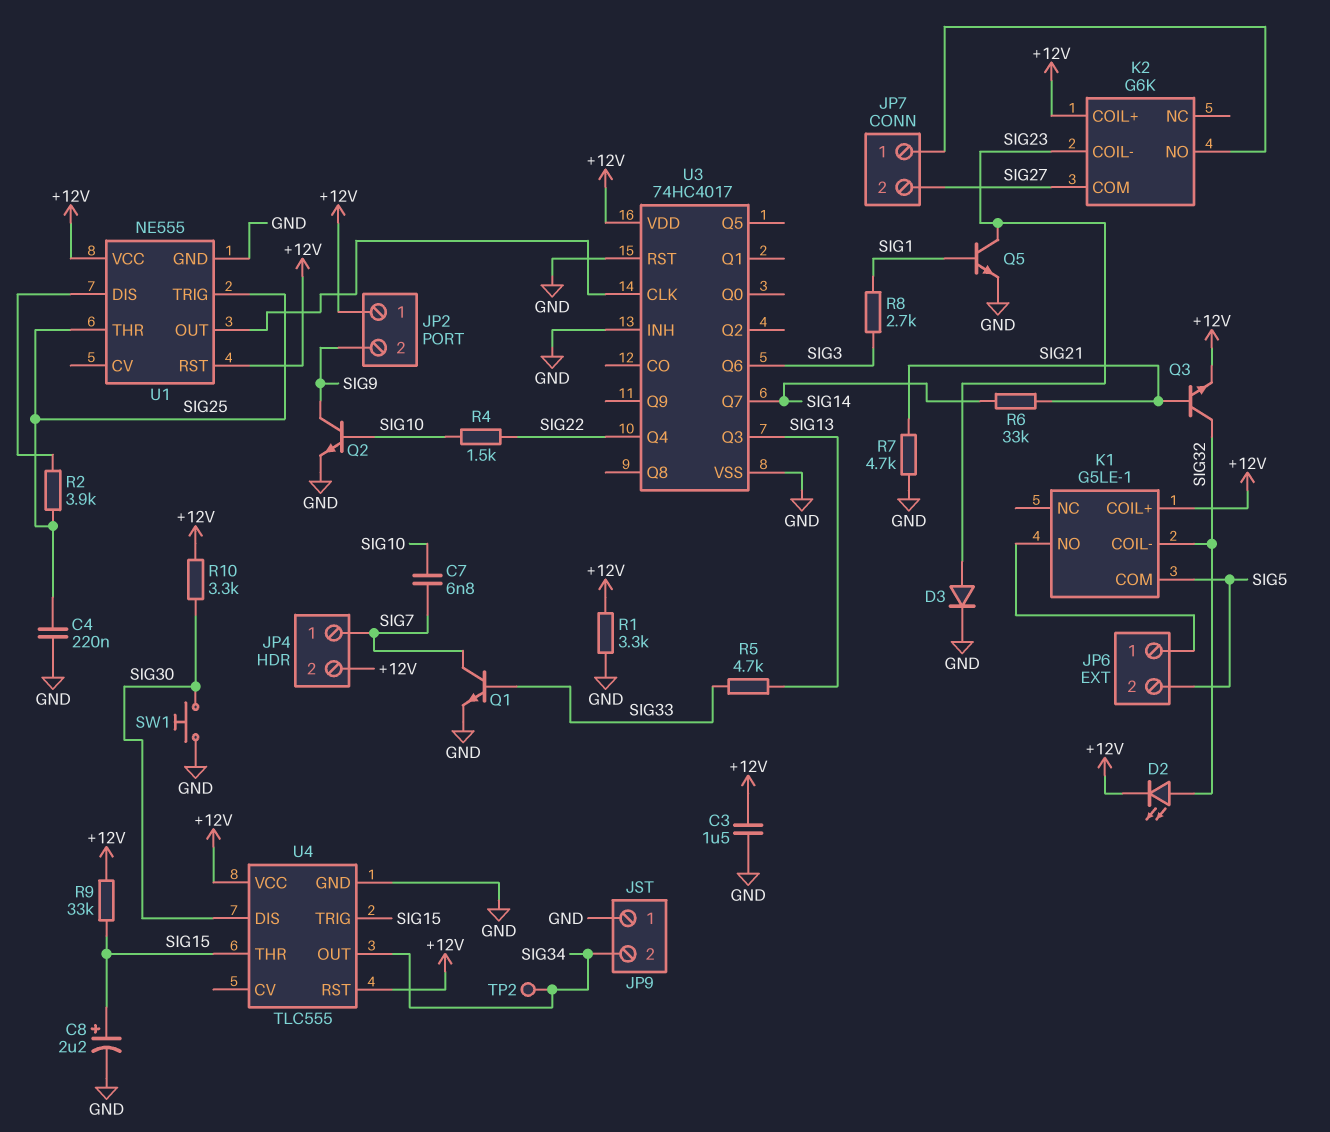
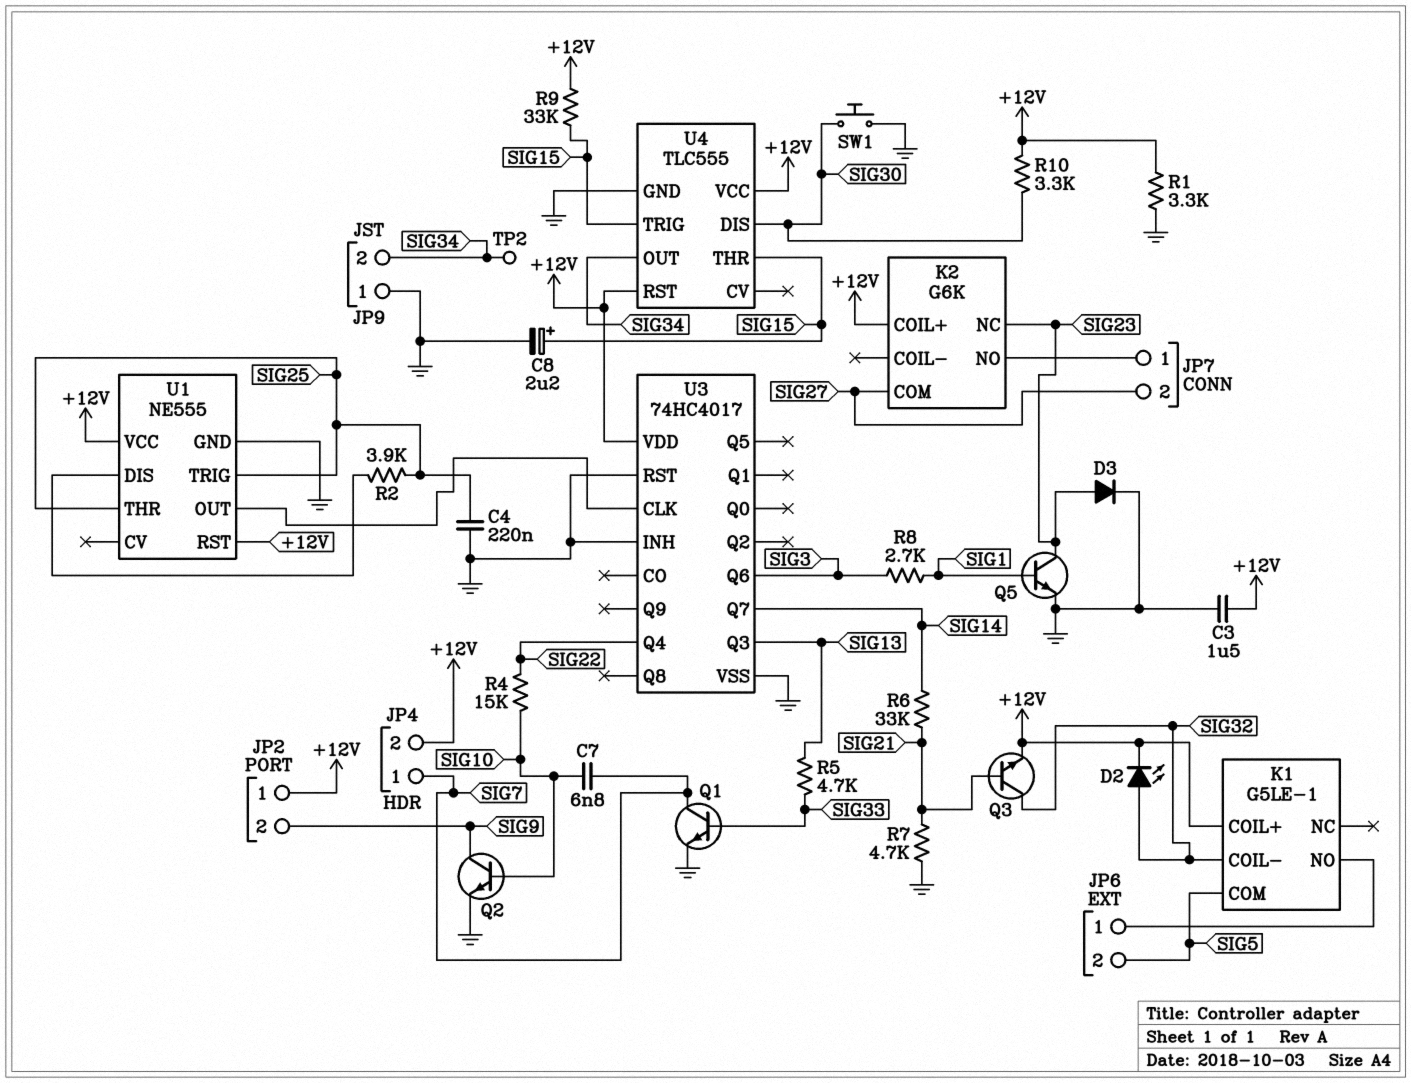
K2 pin COIL-: SIG23 -> none
K2 pin NC: none -> SIG23
R4: 1.5k (SIG10, SIG22) -> 15k (SIG10, SIG22)

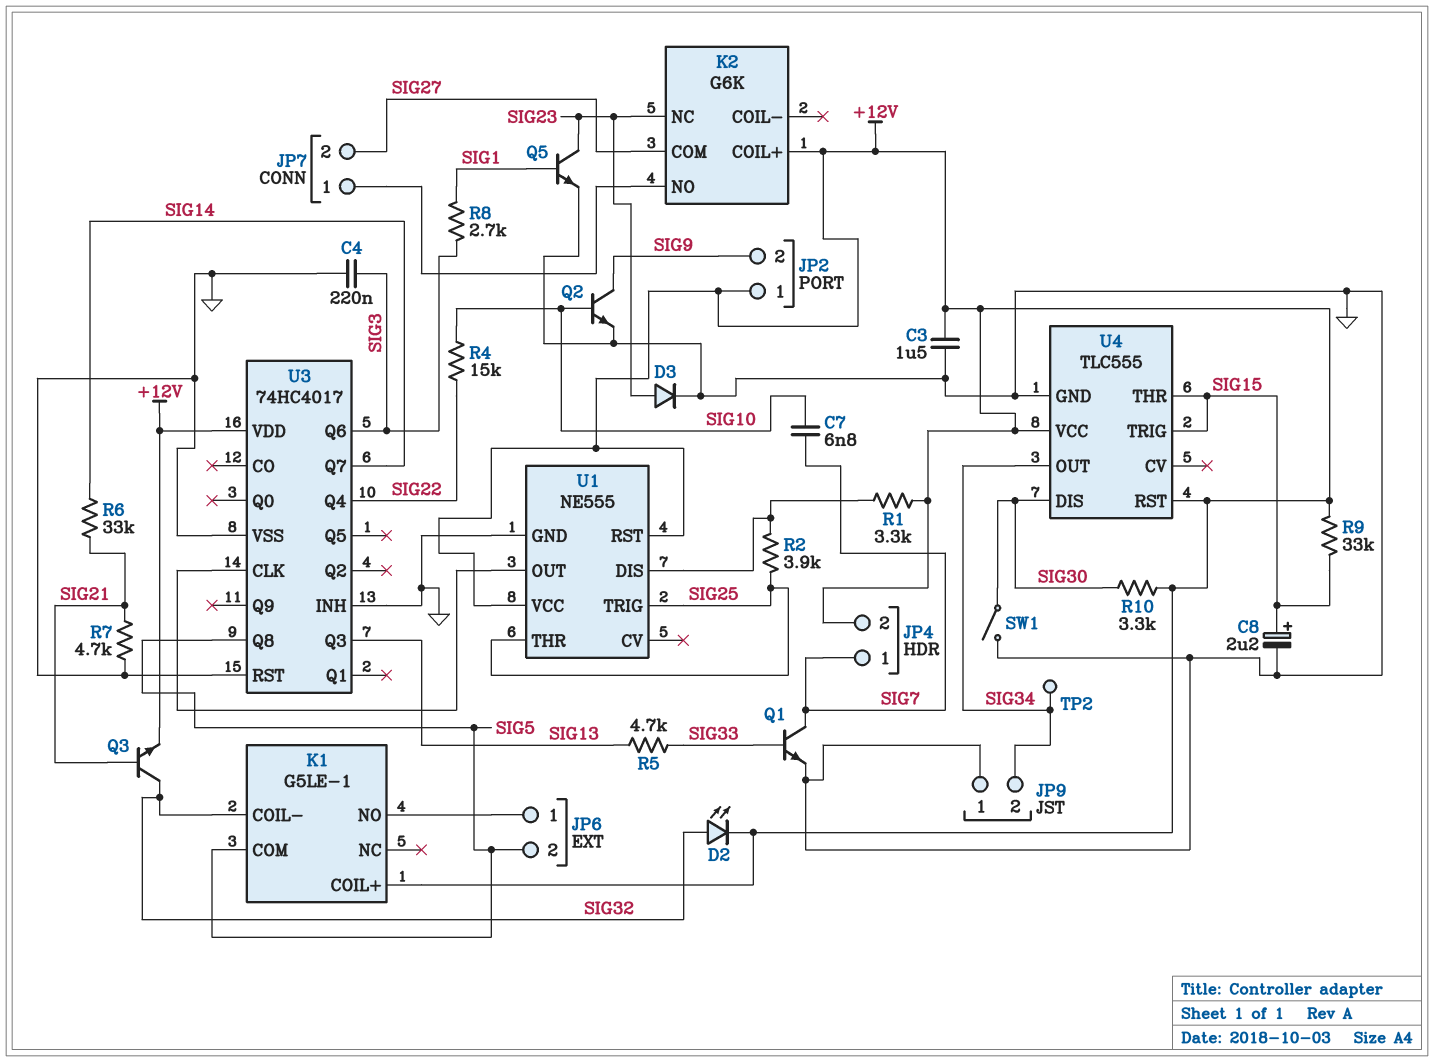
C4: 220nF (GND, SIG25) -> 220nF (GND, SIG3)
R1: 3.3k (+12V, GND) -> 3.3k (+12V, U1/DIS)
SW1: button (GND, SIG30) -> switch (GND, SIG30)
U3 pin Q8: none -> SIG5

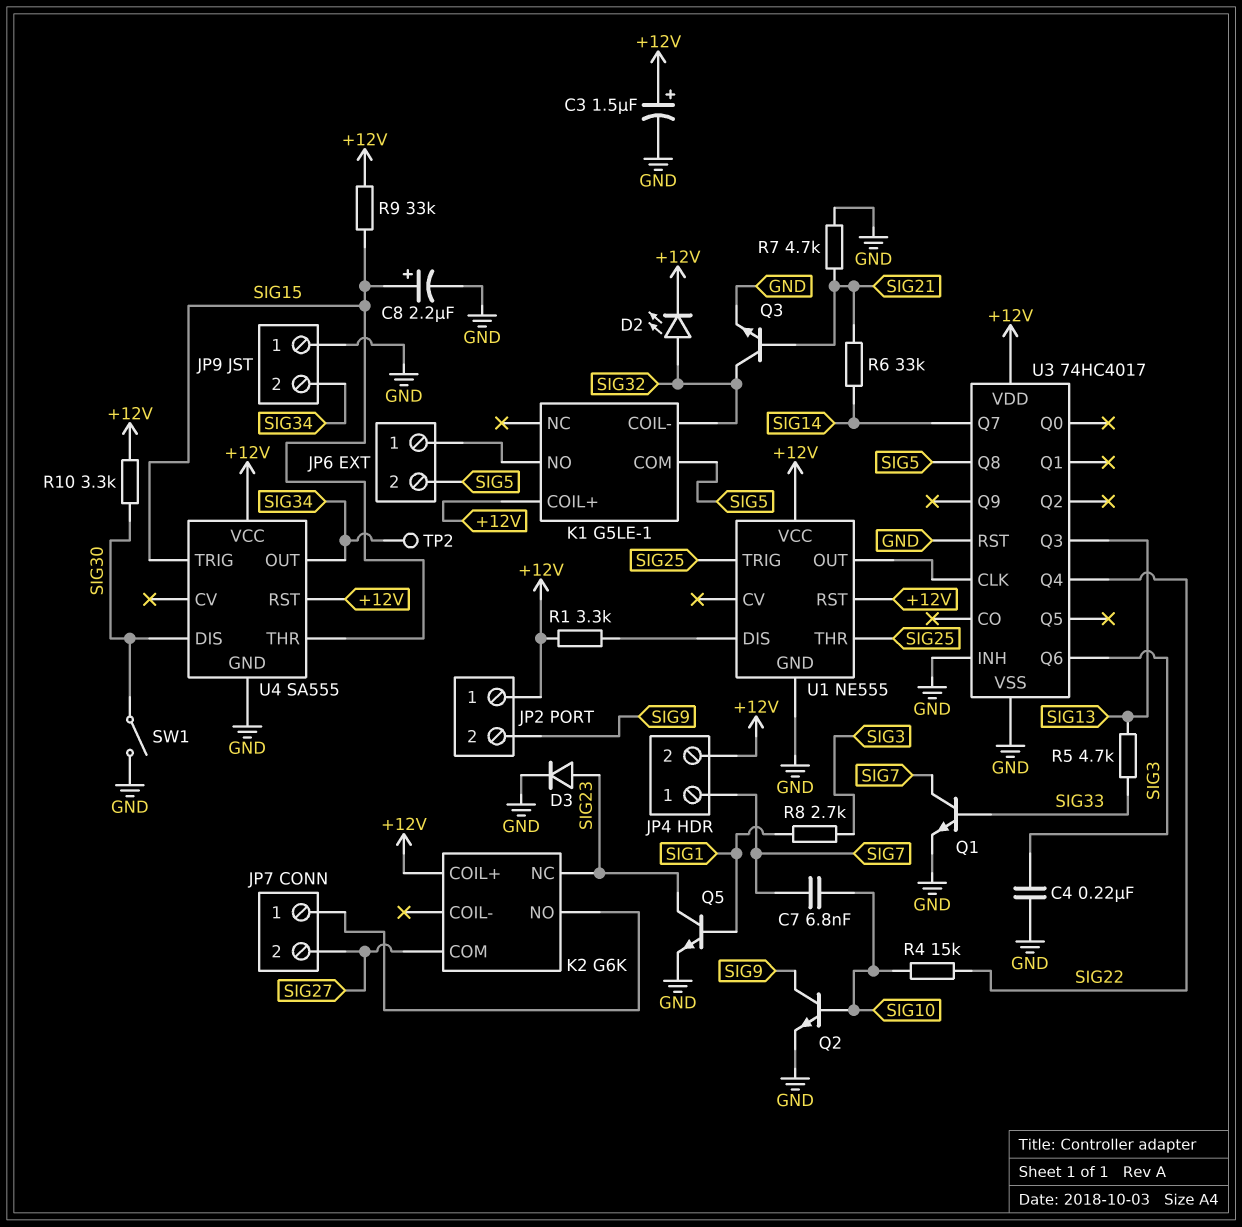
C3: 1.5uF (+12V, GND) -> 1.5uF (plus +12V, minus GND)
Q3: NPN (B SIG21, C SIG32, E +12V) -> NPN (B SIG21, C SIG32, E GND)
R2: 3.9k (SIG25, U1/DIS) -> none
U4: TLC555 -> SA555

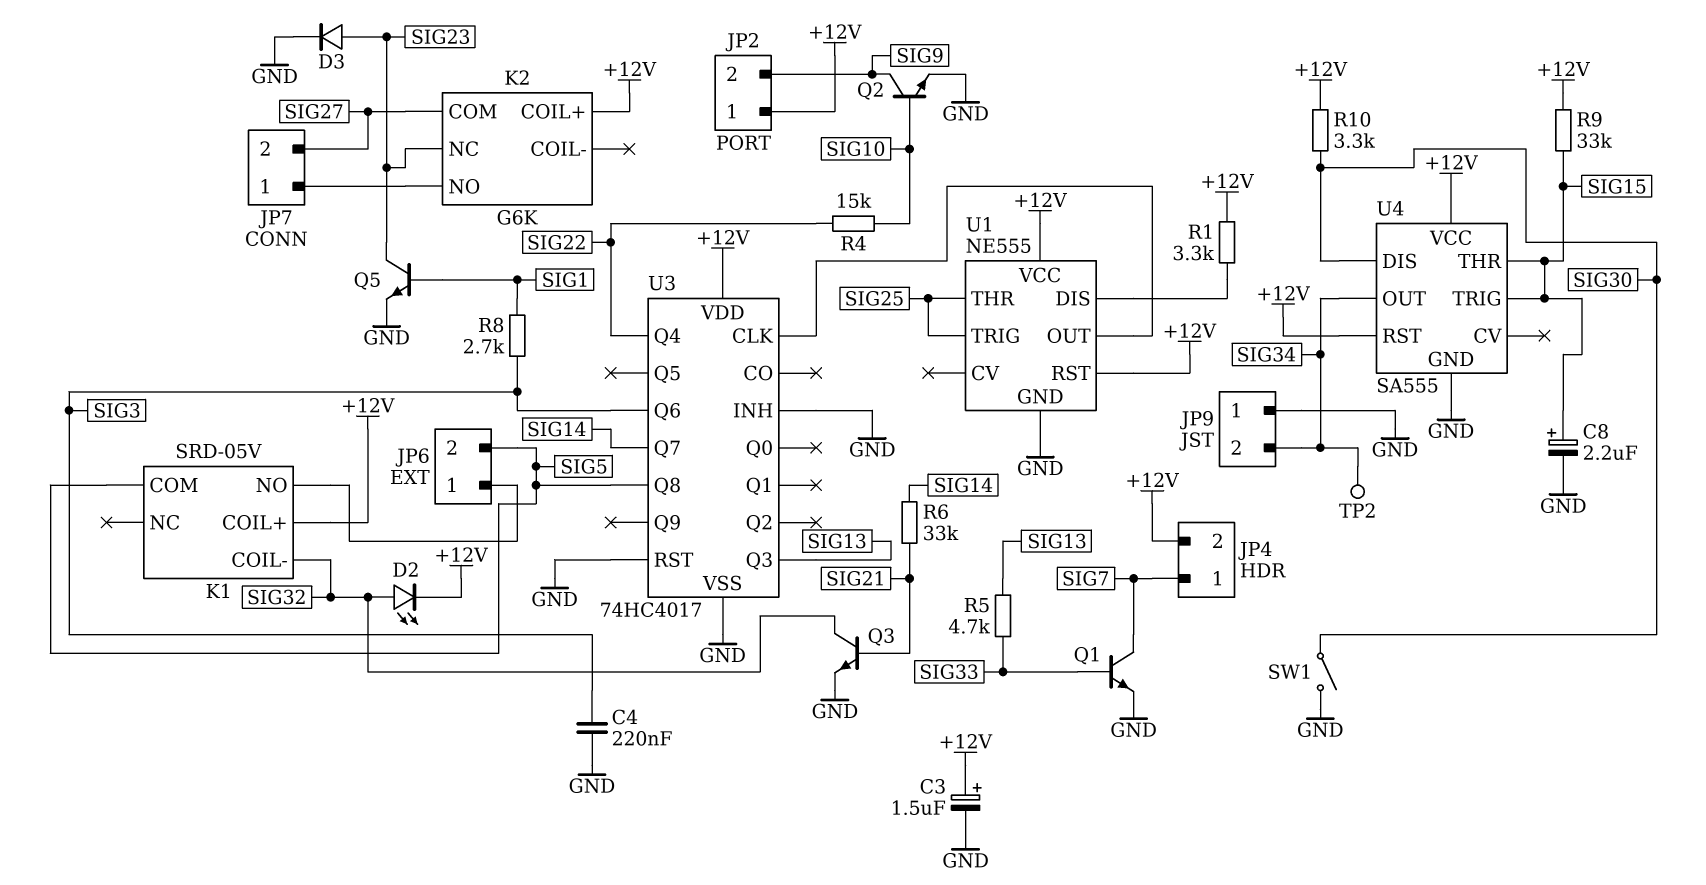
C7: 6.8nF (SIG7, SIG10) -> none
K1: G5LE-1 -> SRD-05V
R7: 4.7k (GND, SIG21) -> none

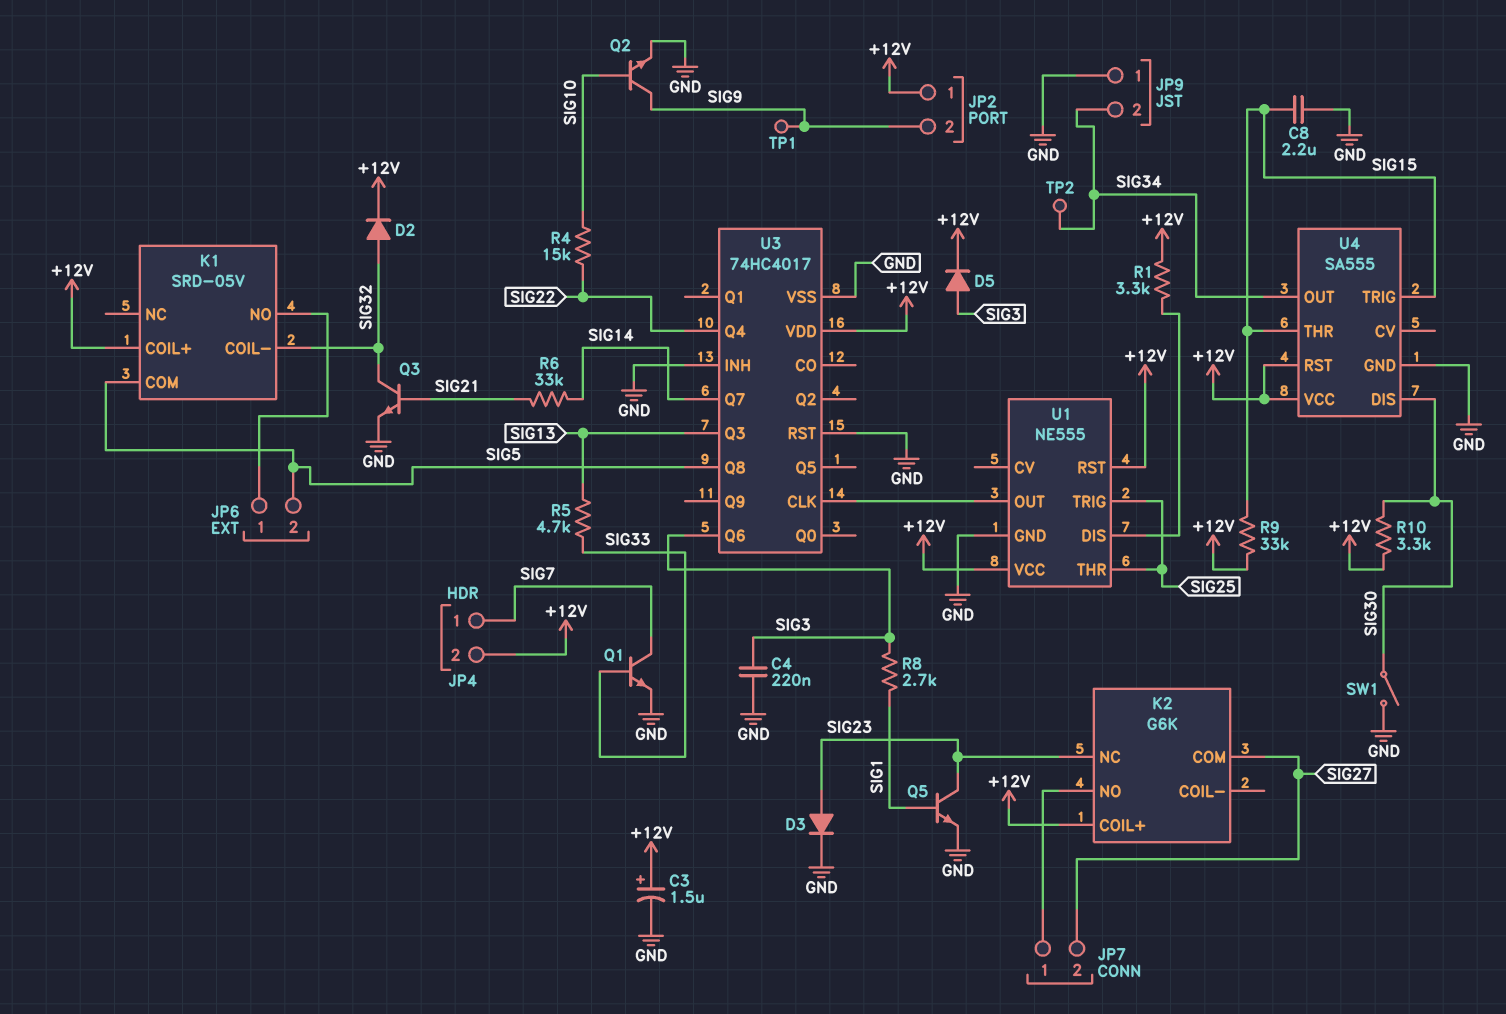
C8: 2.2uF (plus SIG15, minus GND) -> 2.2uF (GND, SIG15)
D2: LED (A SIG32, K +12V) -> diode (A SIG32, K +12V)
D5: none -> diode (A SIG3, K +12V)
TP1: none -> test point (SIG9)

